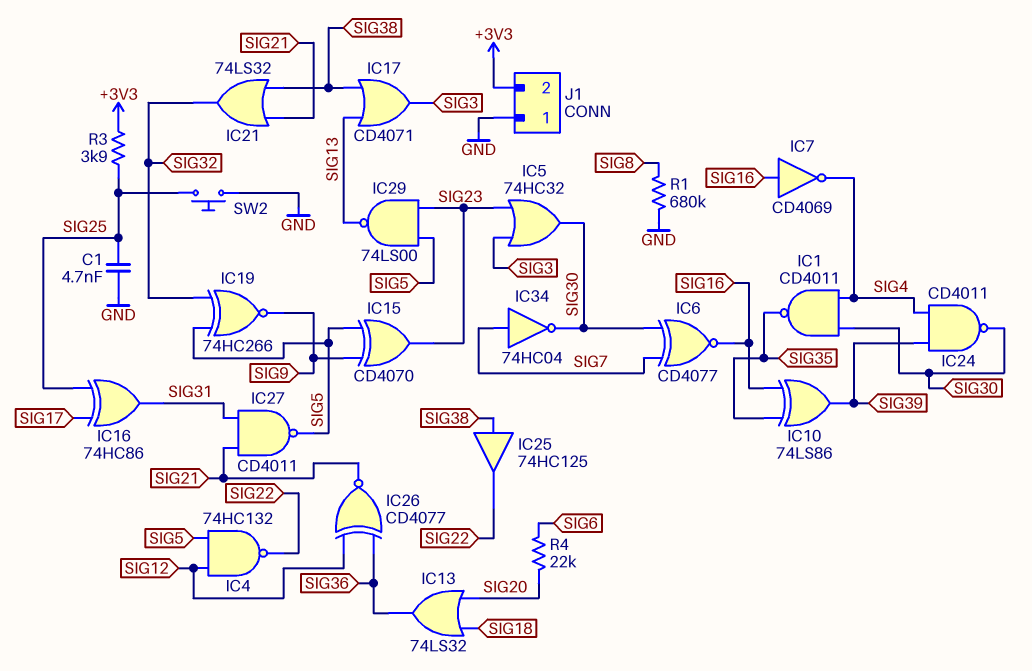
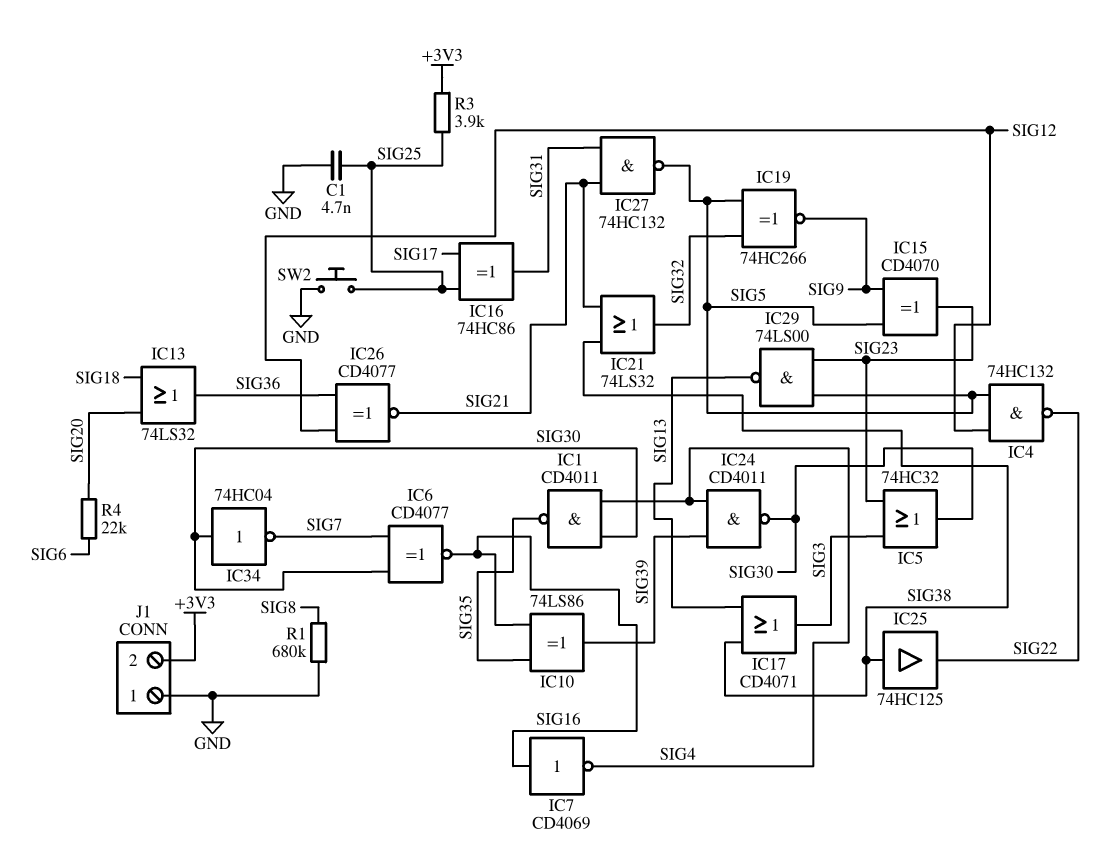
IC27: NAND CD4011 (in SIG21, in SIG31, out SIG5) -> NAND 74HC132 (in SIG21, in SIG31, out SIG5)
IC34: NOT 74HC04 (in SIG7, out SIG30) -> NOT 74HC04 (in SIG30, out SIG7)

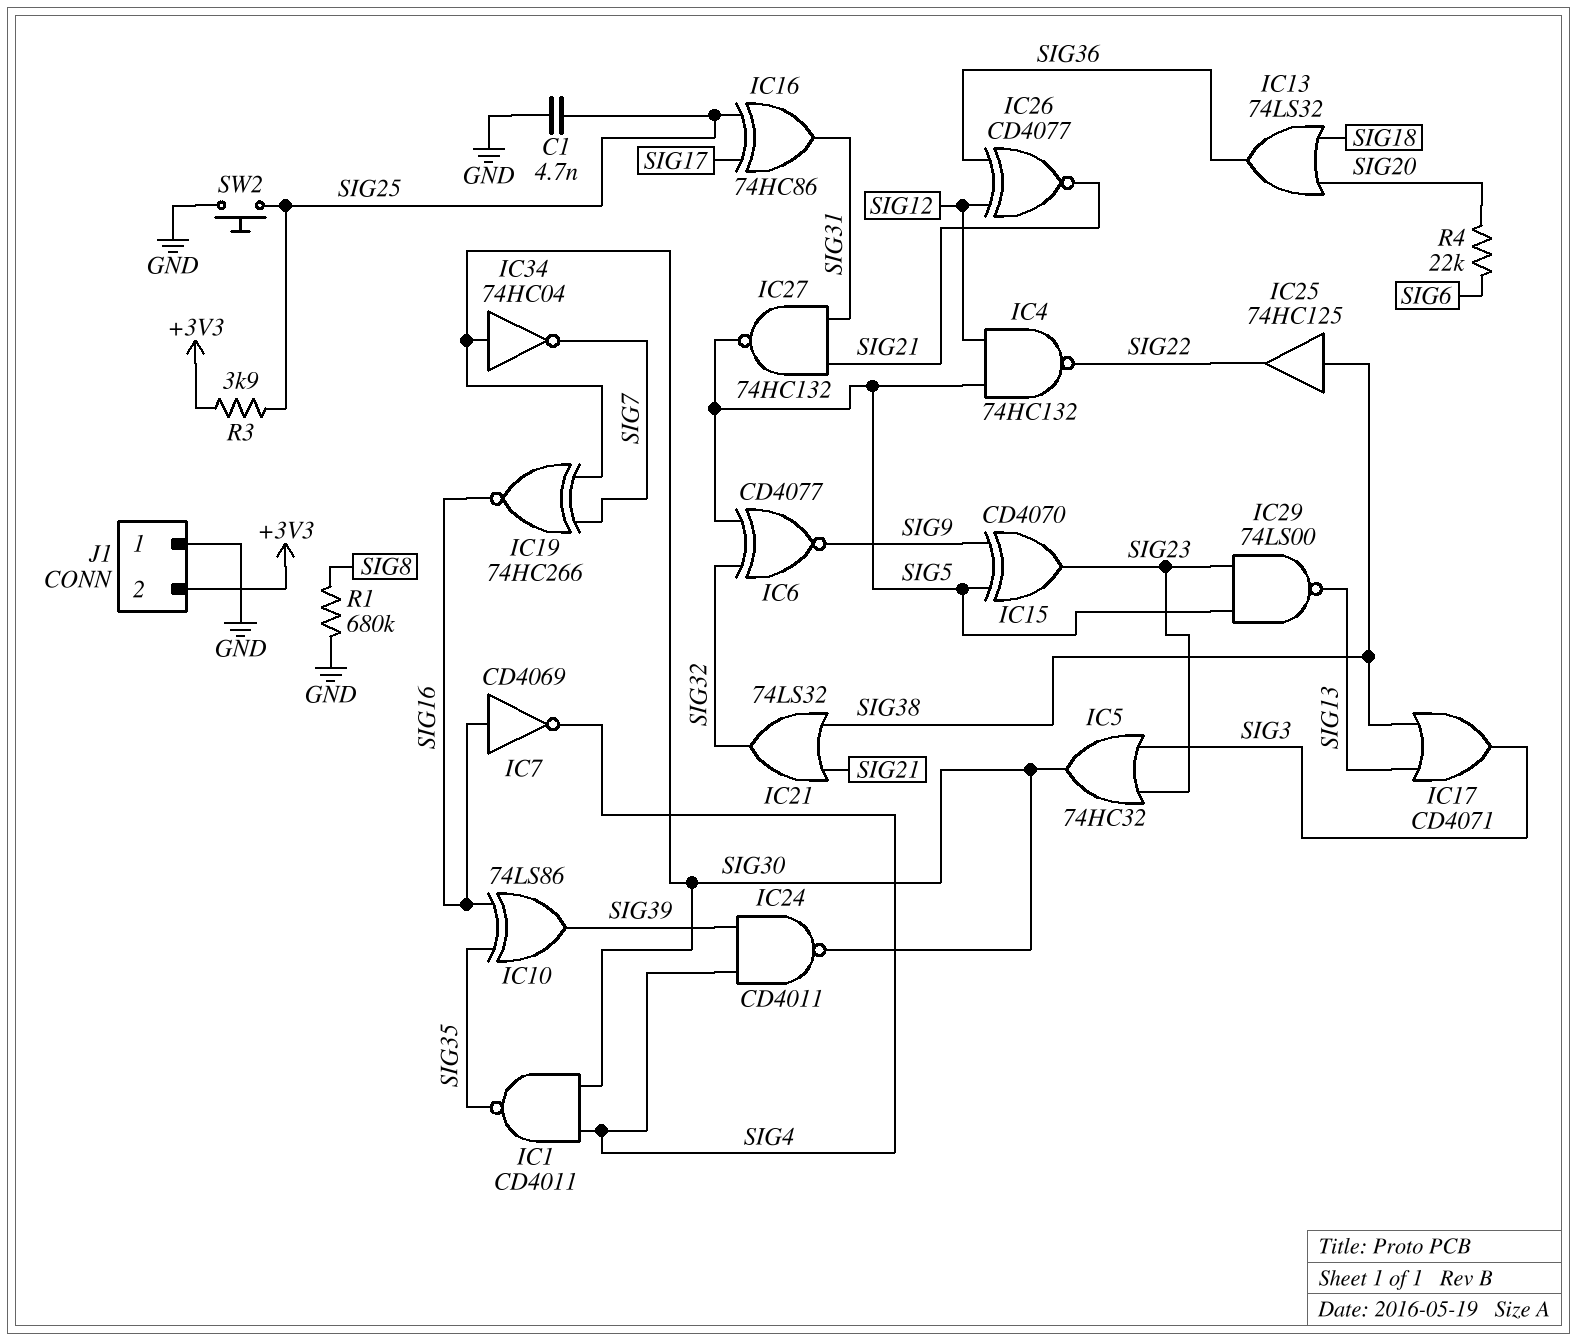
IC6: XNOR CD4077 (in SIG7, in SIG30, out SIG16) -> XNOR CD4077 (in SIG5, in SIG32, out SIG9)
IC19: XNOR 74HC266 (in SIG5, in SIG32, out SIG9) -> XNOR 74HC266 (in SIG7, in SIG30, out SIG16)

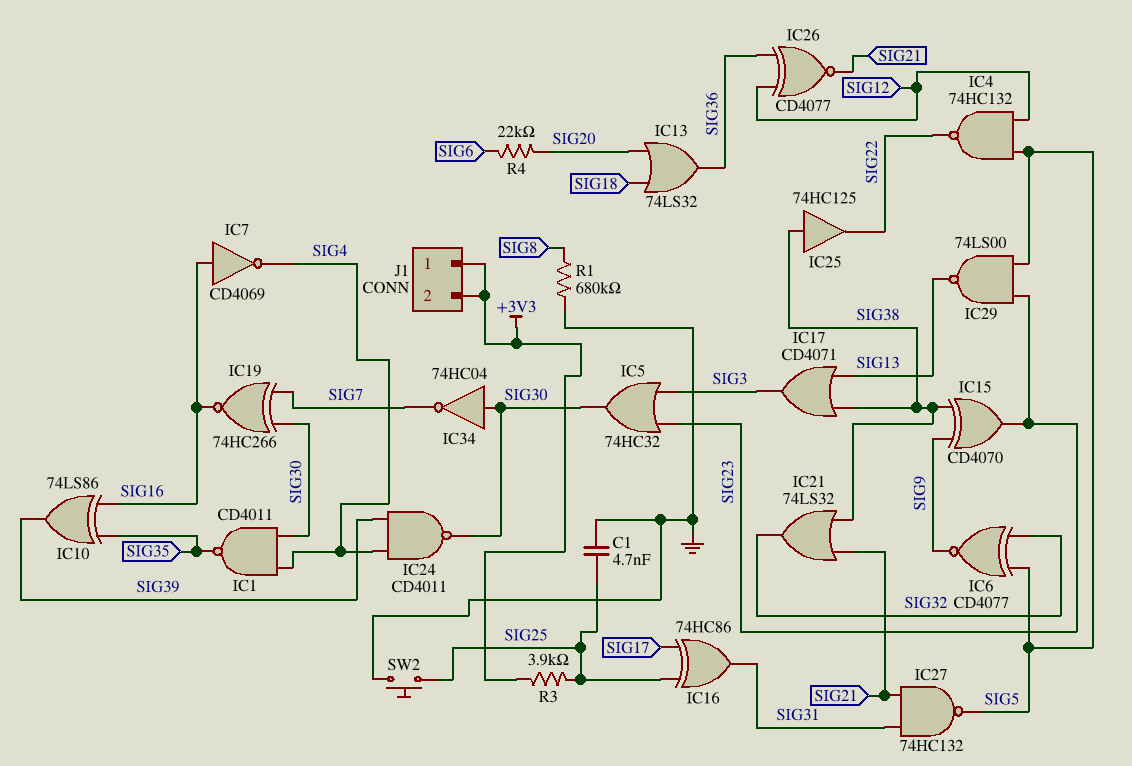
IC15: XOR CD4070 (in SIG5, in SIG9, out SIG23) -> XOR CD4070 (in SIG9, in SIG38, out SIG23)
J1 pin 1: GND -> +3V3

